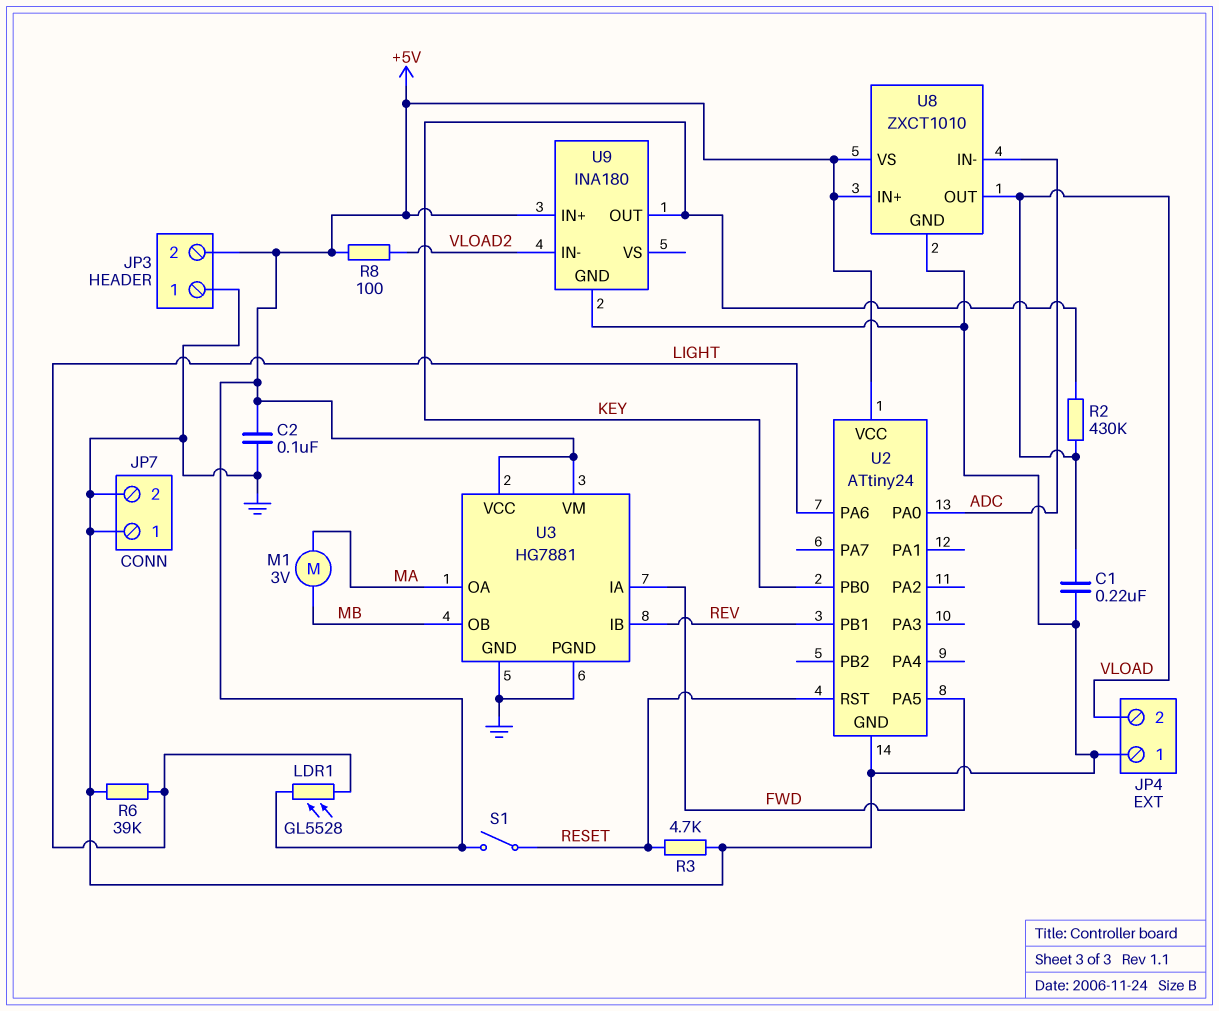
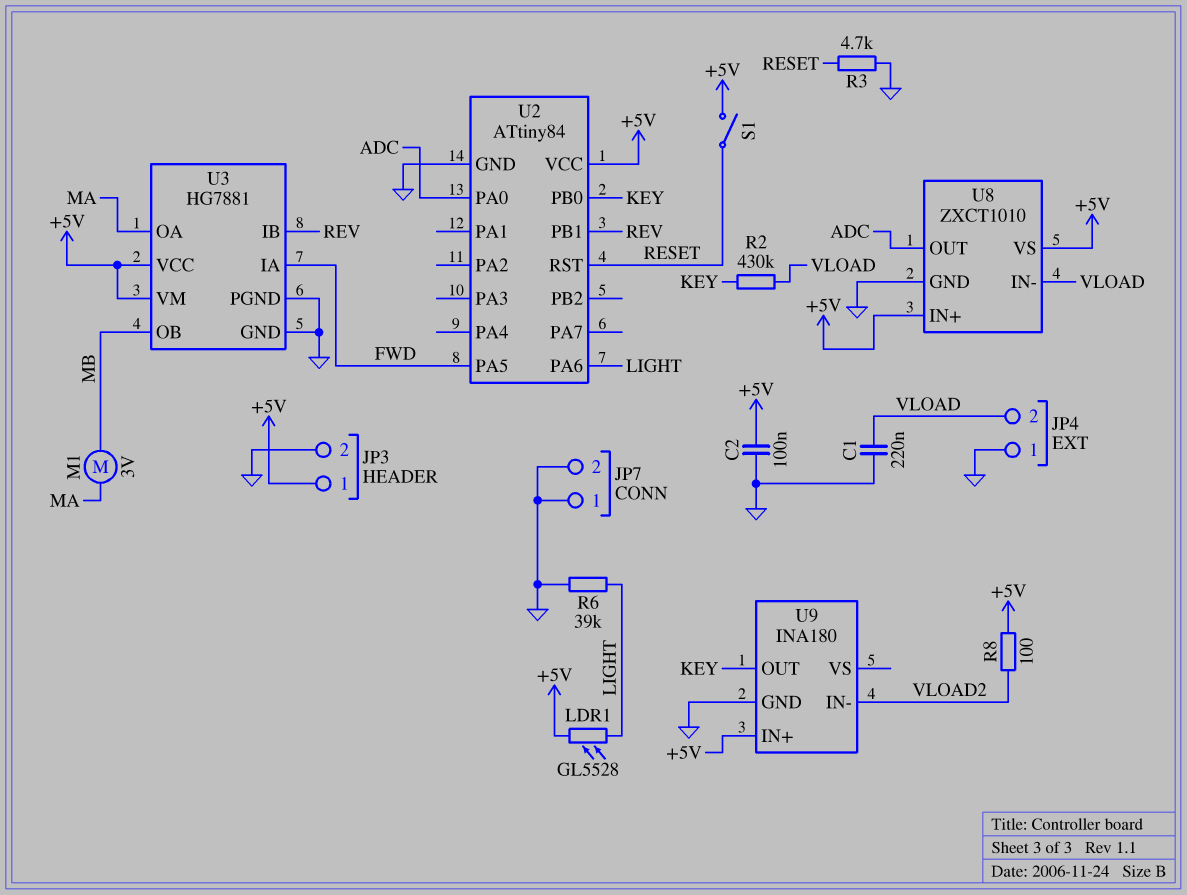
JP3 pin 1: GND -> +5V
JP3 pin 2: +5V -> GND
U2: ATtiny24 -> ATtiny84
U8 pin IN-: ADC -> VLOAD
U8 pin OUT: VLOAD -> ADC

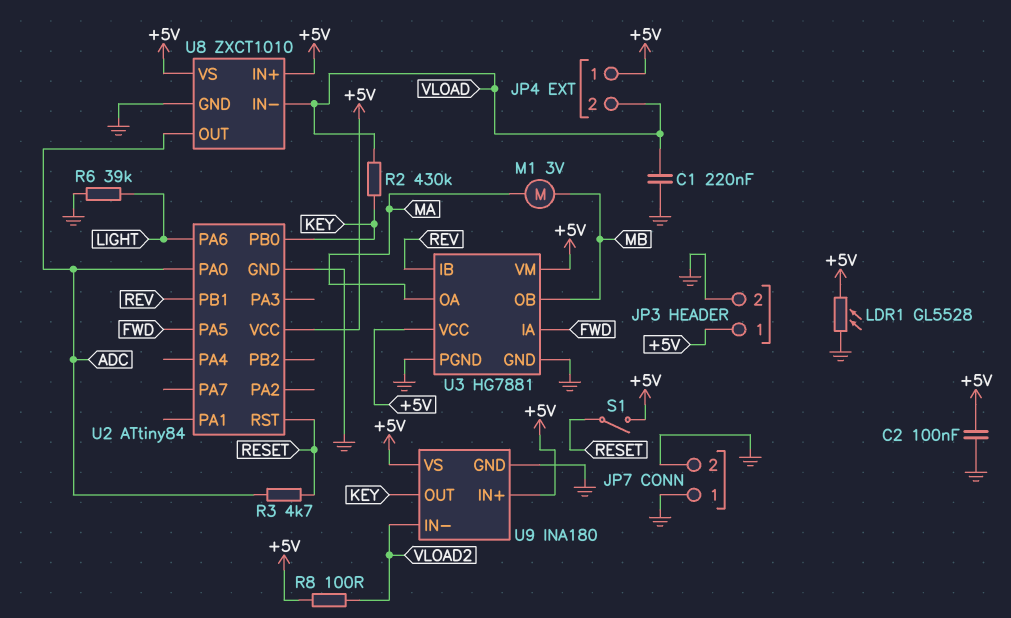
JP4 pin 1: GND -> +5V
LDR1: GL5528 (+5V, LIGHT) -> GL5528 (+5V, GND)
R3: 4.7k (GND, RESET) -> 4.7k (ADC, RESET)
U9 pin VS: none -> +5V

